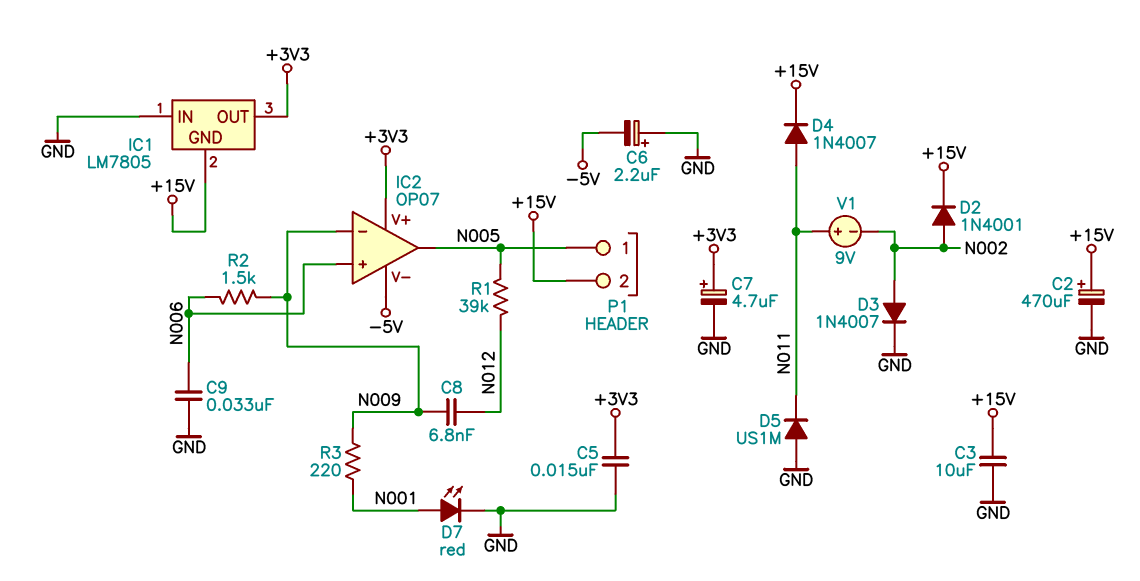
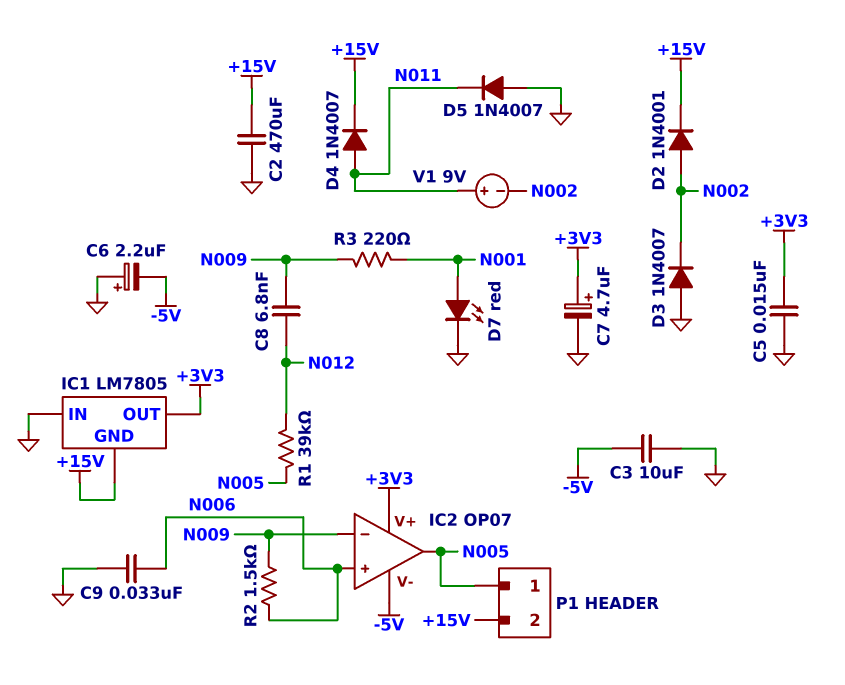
C2: 470uF (plus +15V, minus GND) -> 470uF (+15V, GND)
C3: 10uF (+15V, GND) -> 10uF (-5V, GND)
D3: diode 1N4007 (A N002, K GND) -> diode 1N4007 (A GND, K N002)
D5: diode US1M (A GND, K N011) -> diode 1N4007 (A GND, K N011)

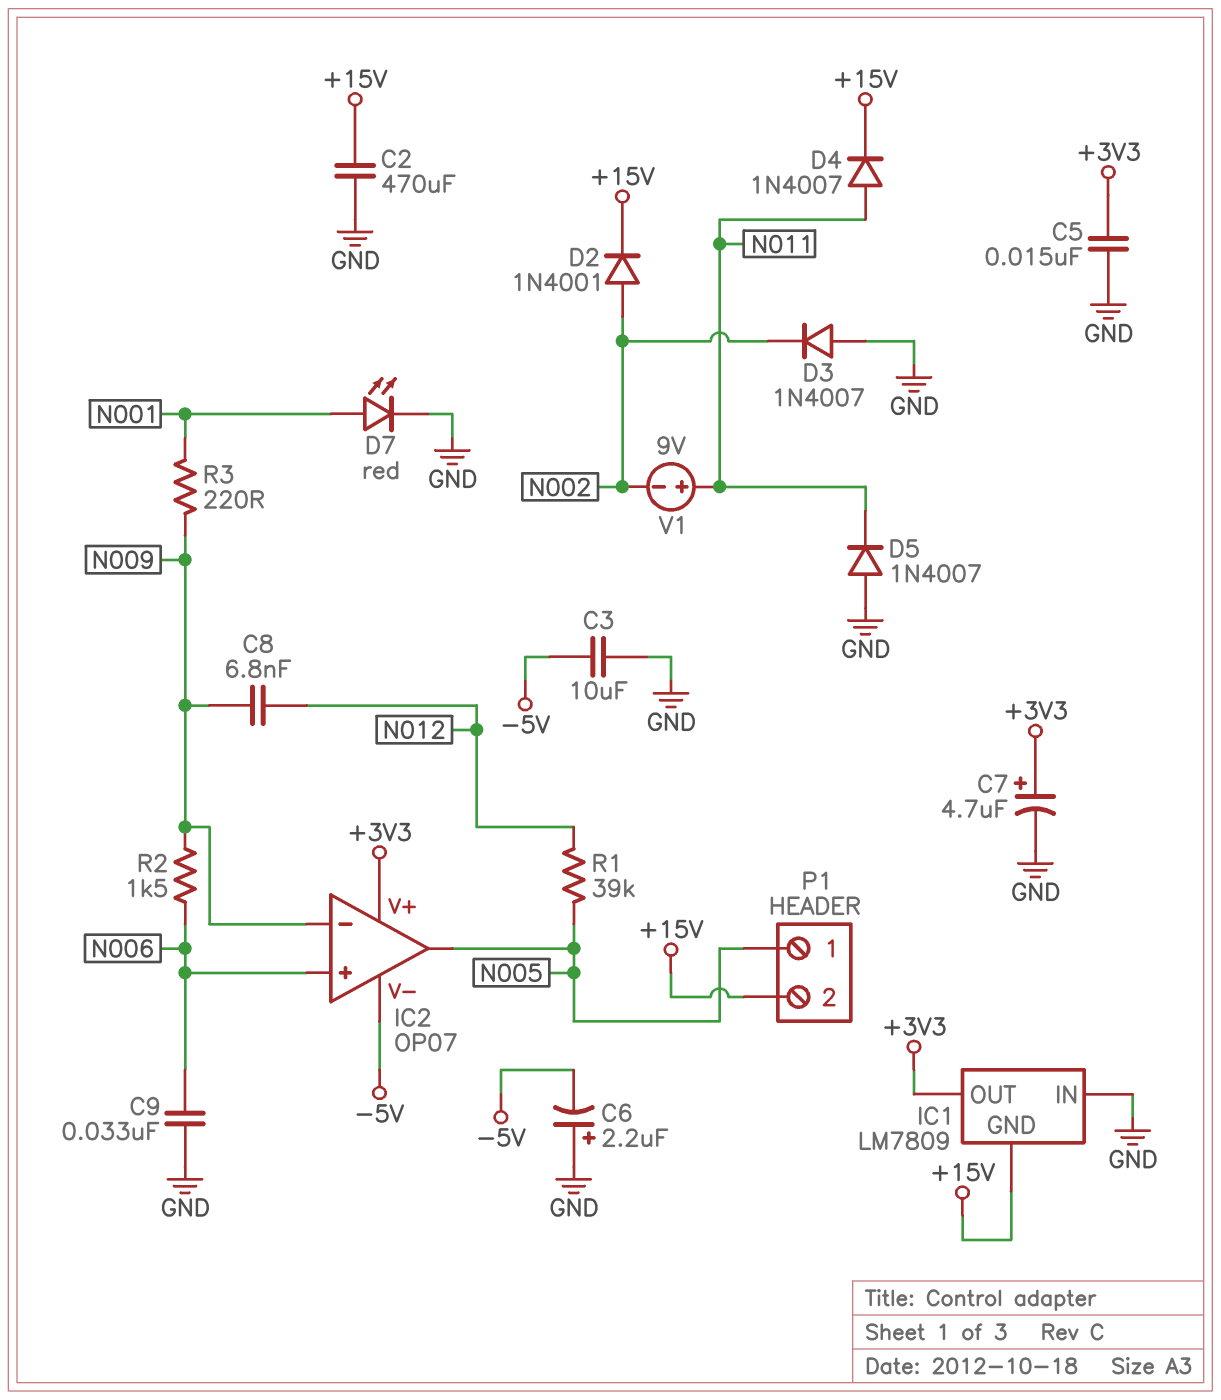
IC1: LM7805 -> LM7809

